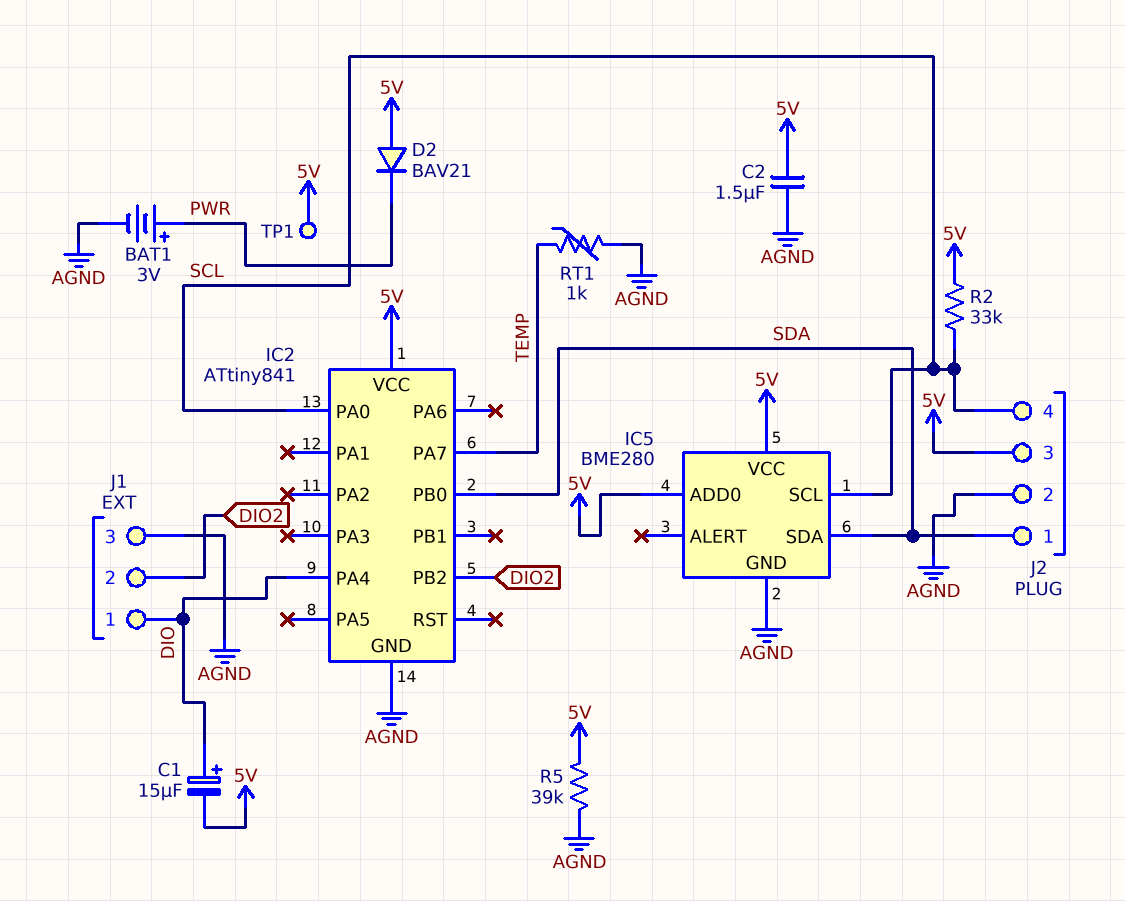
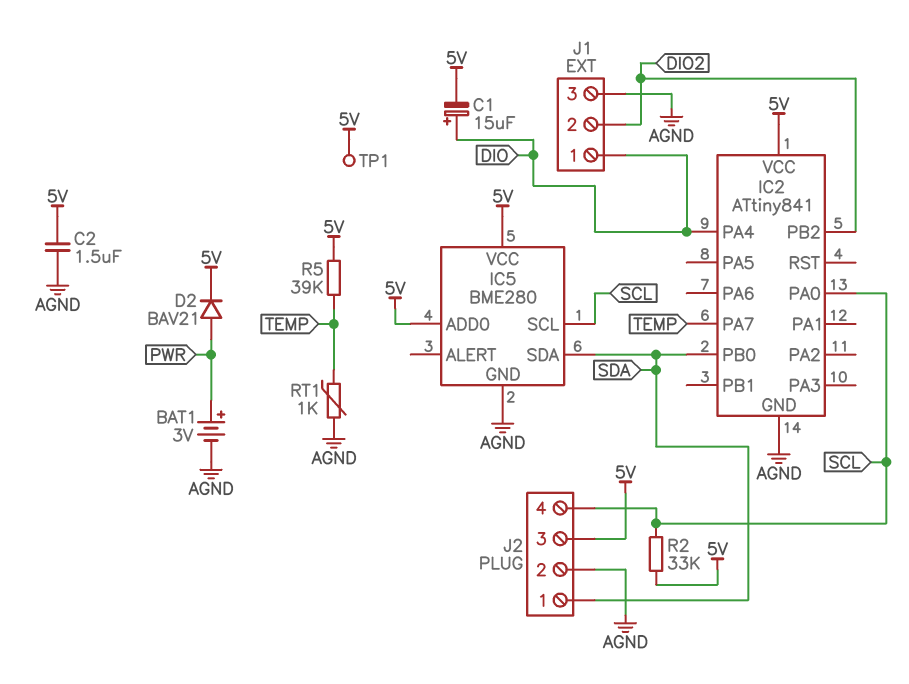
D2: diode BAV21 (A 5V, K PWR) -> diode BAV21 (A PWR, K 5V)
R5: 39k (5V, AGND) -> 39k (5V, TEMP)

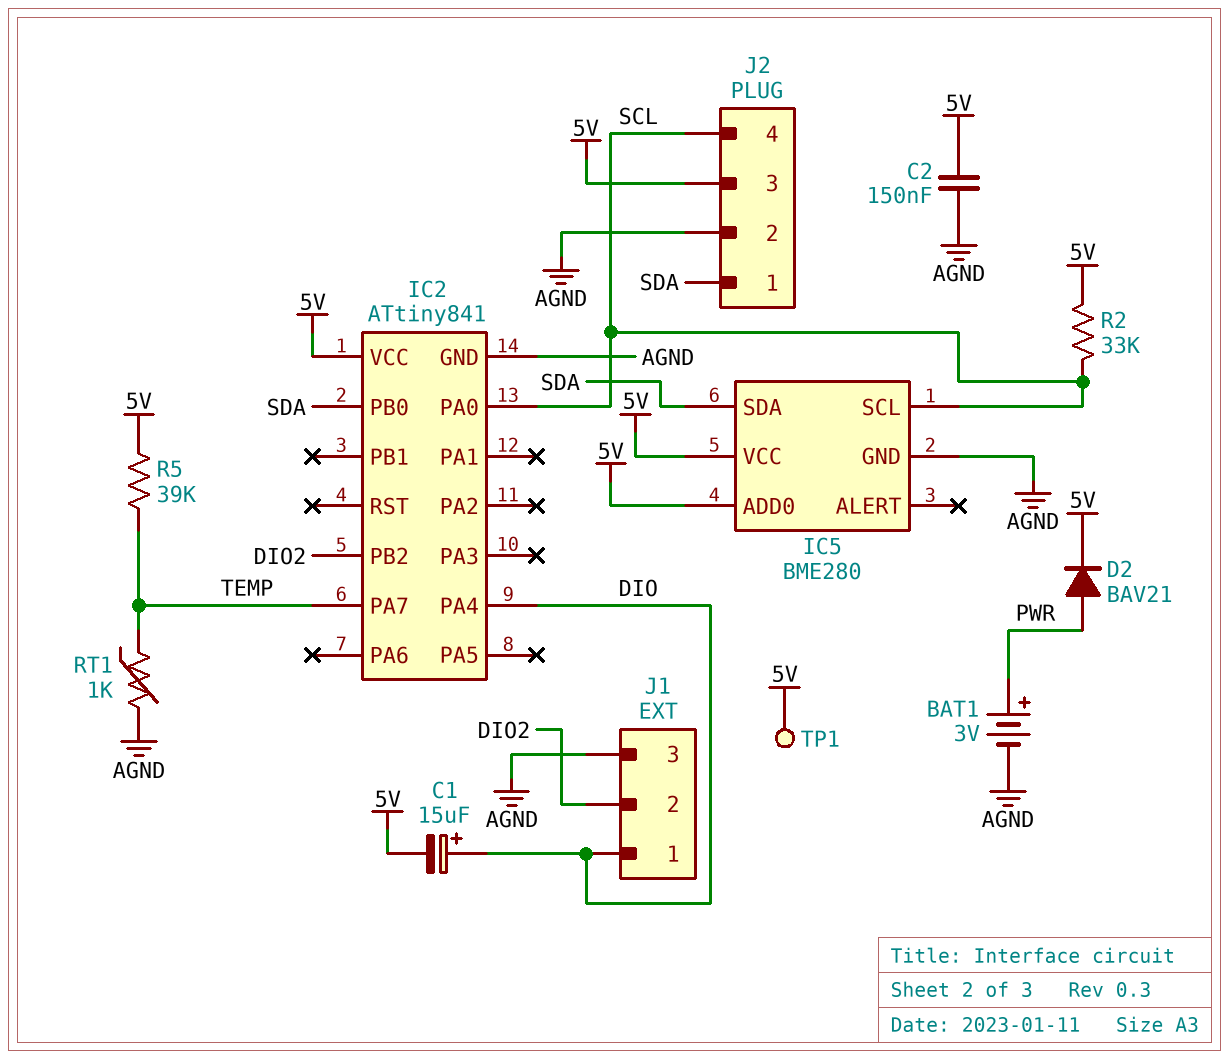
C2: 1.5uF (5V, AGND) -> 150nF (5V, AGND)

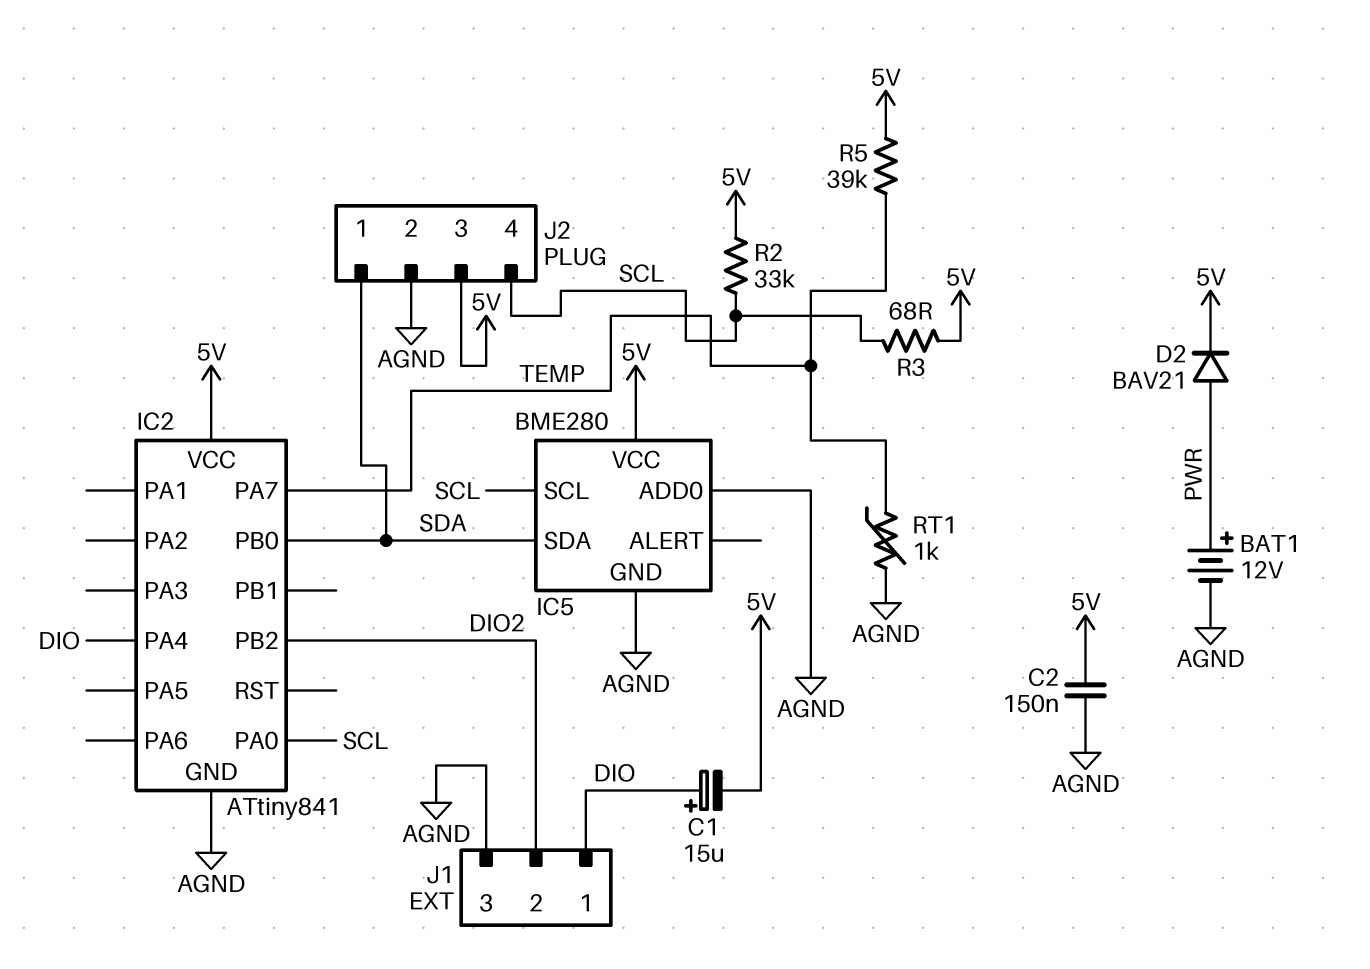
BAT1: 3V (plus PWR, minus AGND) -> 12V (plus PWR, minus AGND)
IC5 pin ADD0: 5V -> AGND
R3: none -> 68 (5V, SCL)
TP1: test point (5V) -> none

